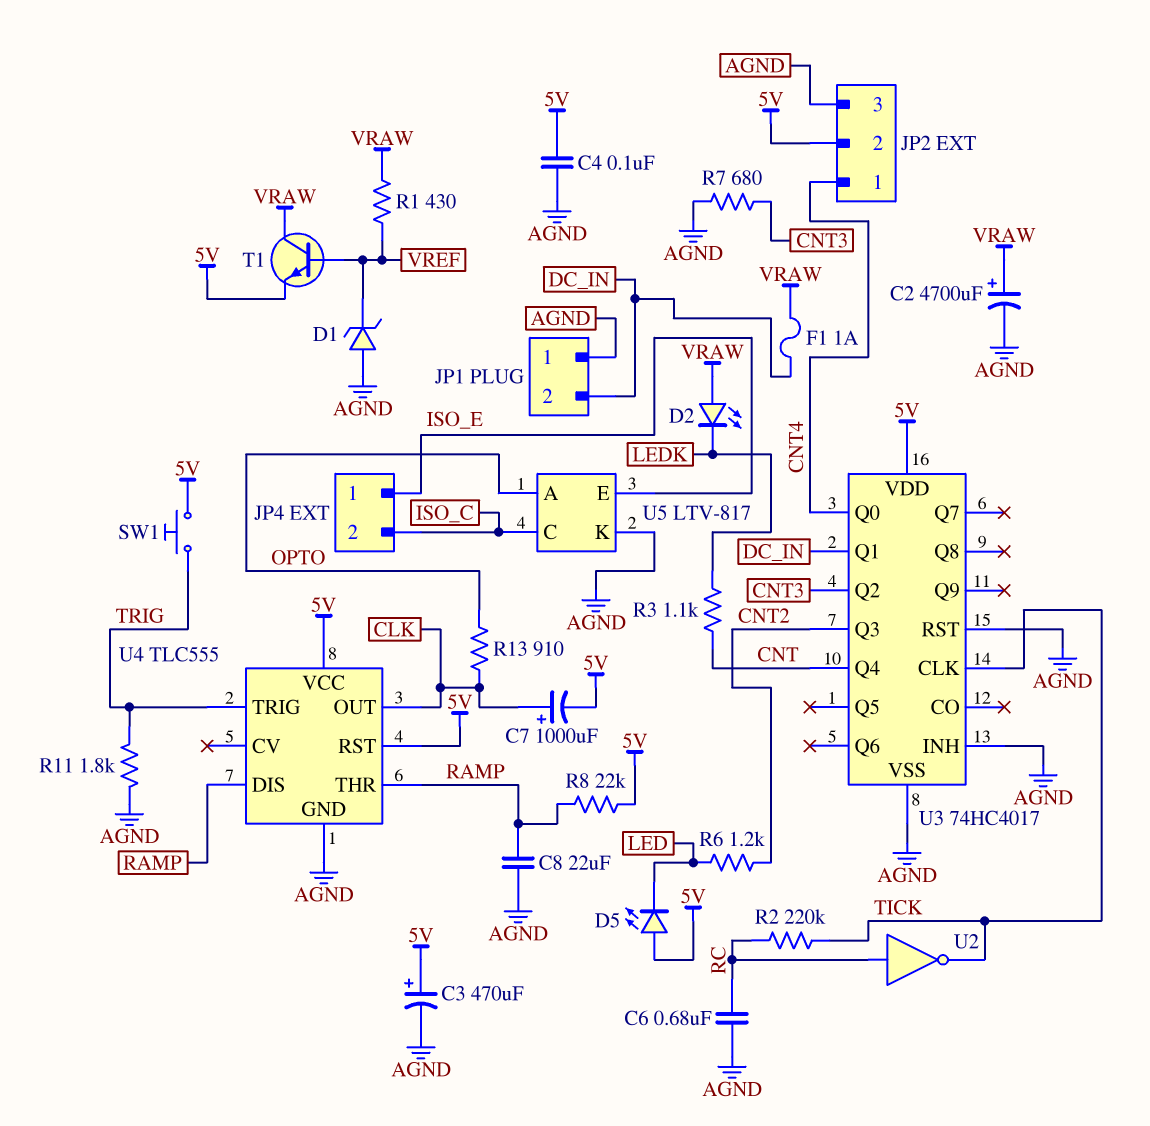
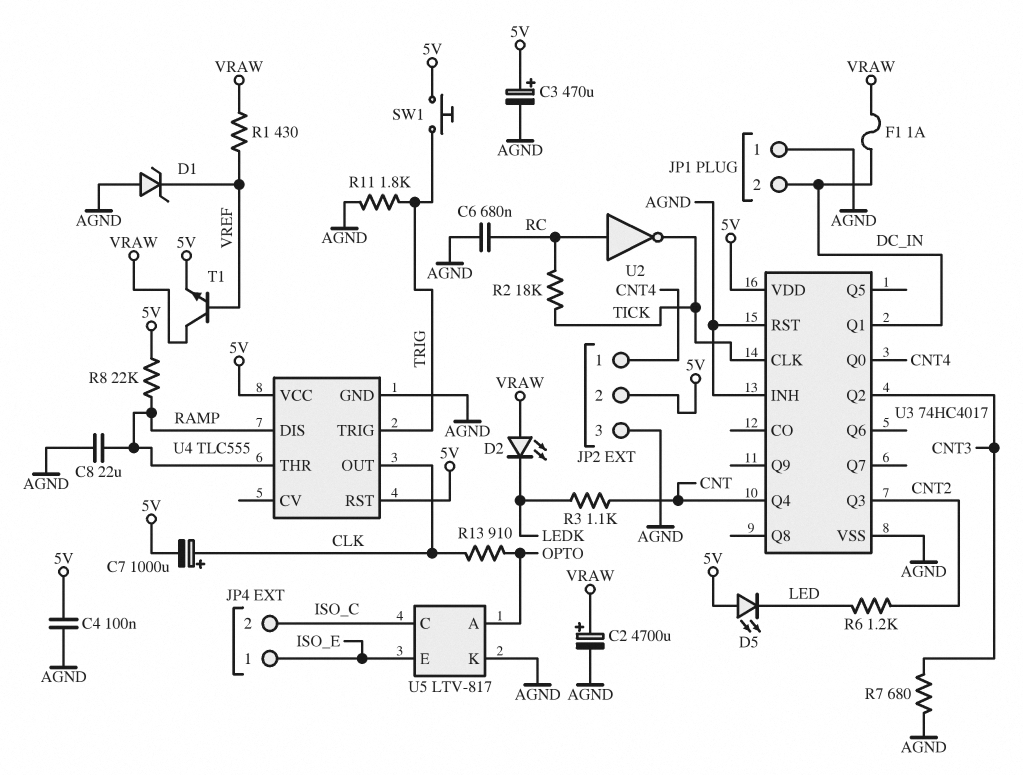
R2: 220k (RC, TICK) -> 18k (RC, TICK)

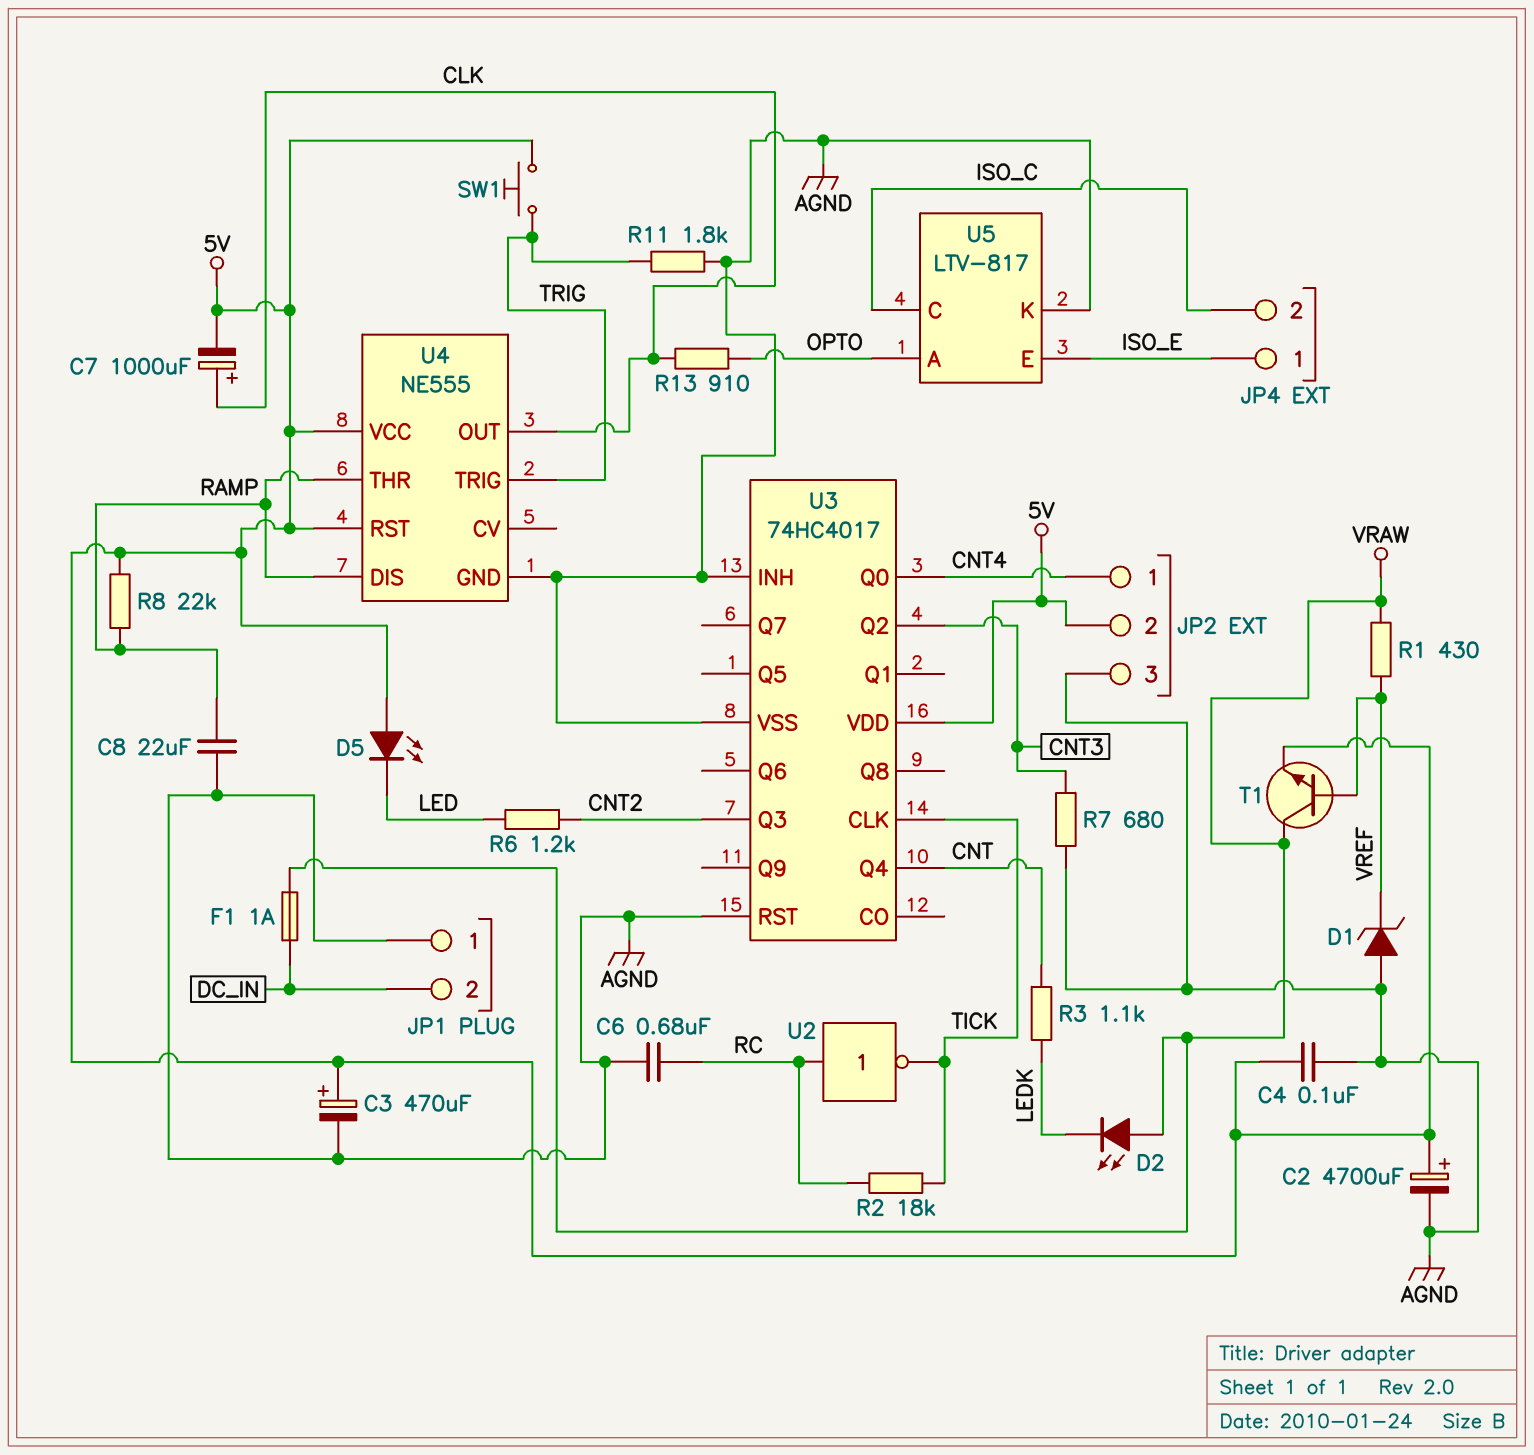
C2: 4700uF (plus VRAW, minus AGND) -> 4700uF (plus 5V, minus AGND)
U3 pin Q1: DC_IN -> none
U4: TLC555 -> NE555

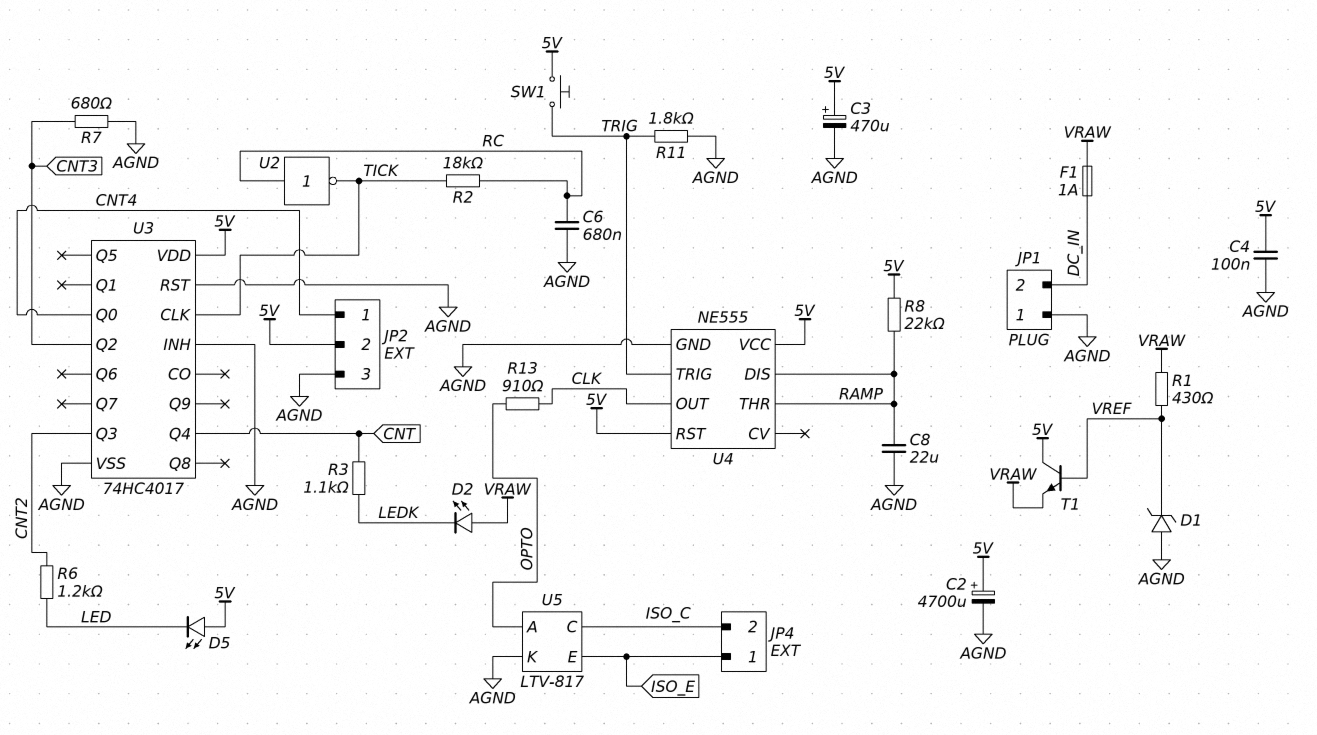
C7: 1000uF (plus CLK, minus 5V) -> none
T1: NPN (B VREF, C VRAW, E 5V) -> NPN (B VREF, C 5V, E VRAW)

